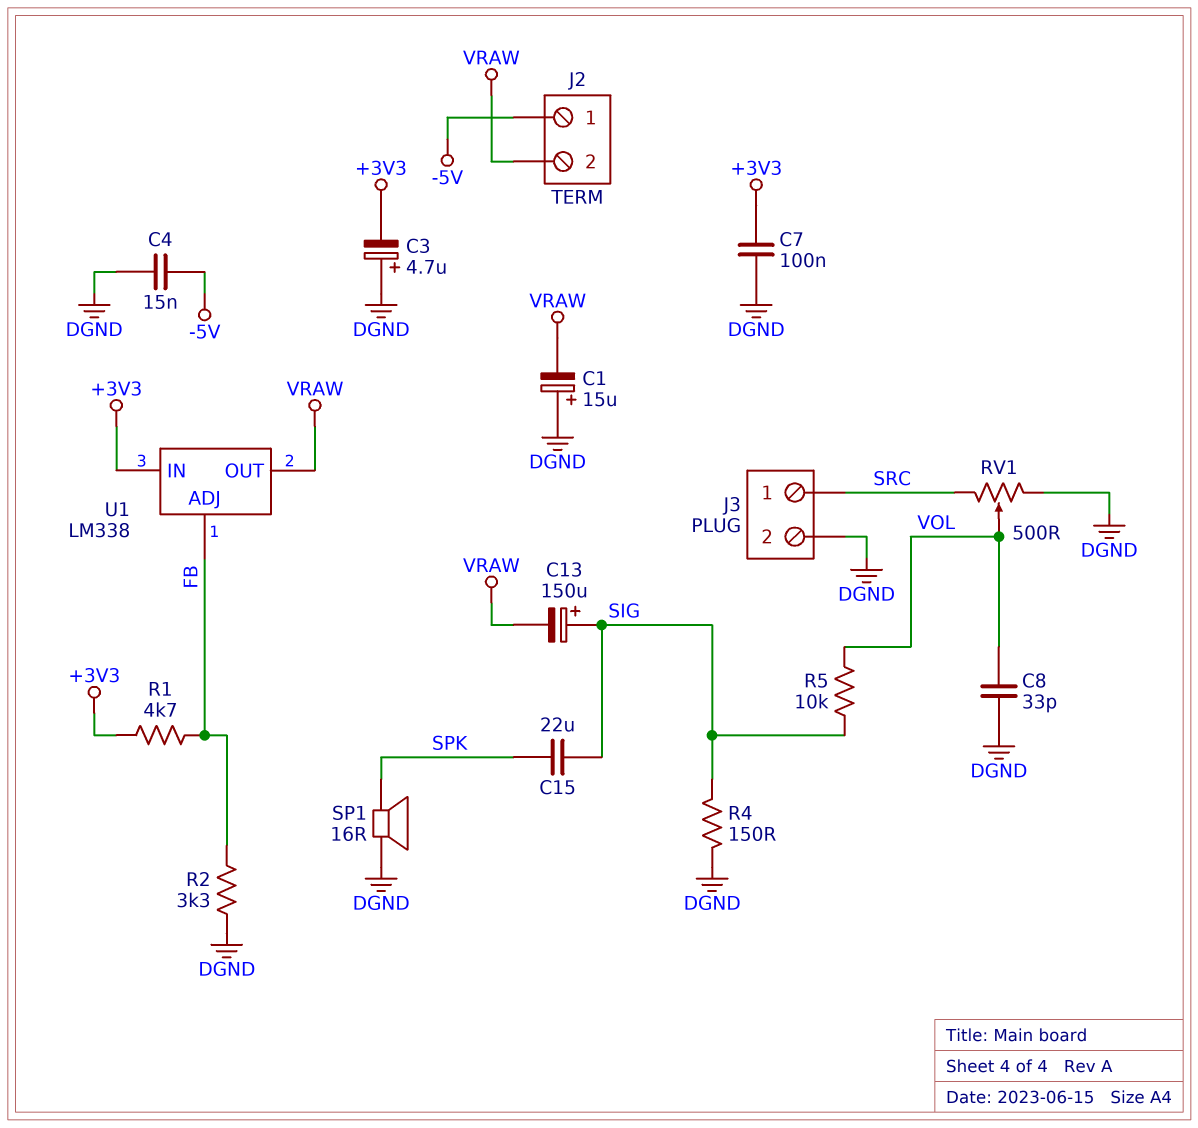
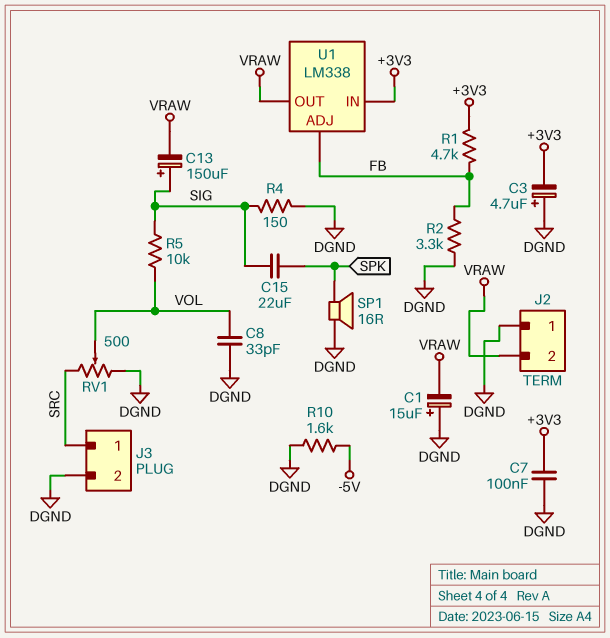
C4: 15nF (-5V, DGND) -> none
J2 pin 1: -5V -> DGND
R10: none -> 1.6k (-5V, DGND)

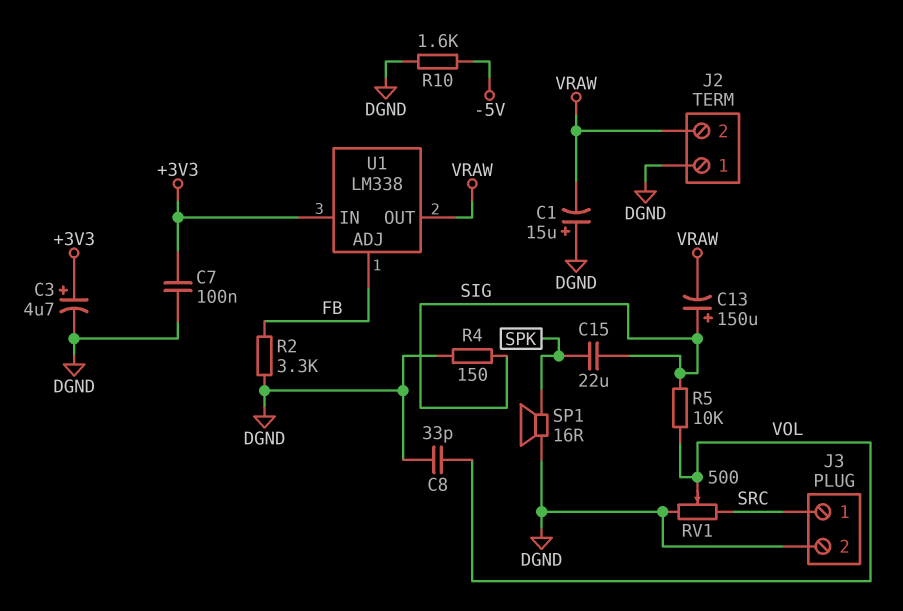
C3: 4.7uF (plus DGND, minus +3V3) -> 4.7uF (plus +3V3, minus DGND)
R1: 4.7k (+3V3, FB) -> none

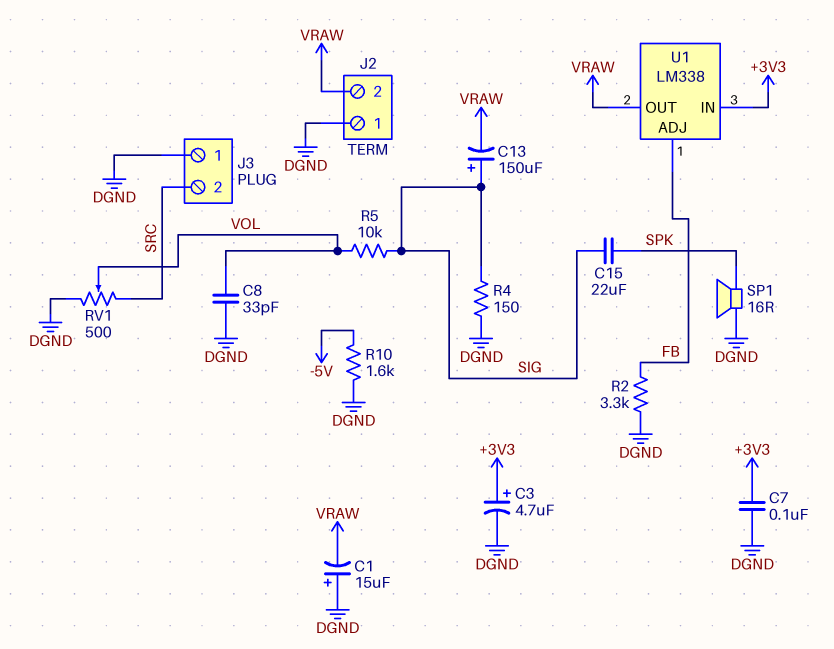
J3 pin 1: SRC -> DGND
J3 pin 2: DGND -> SRC

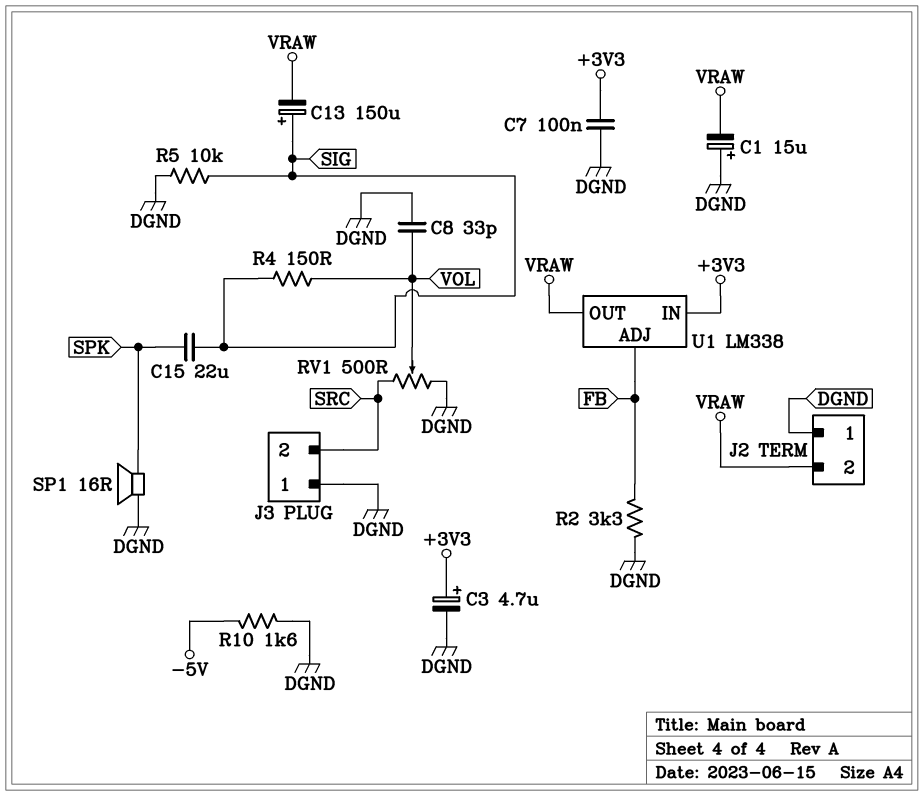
R4: 150 (DGND, SIG) -> 150 (SIG, VOL)
R5: 10k (SIG, VOL) -> 10k (DGND, SIG)

